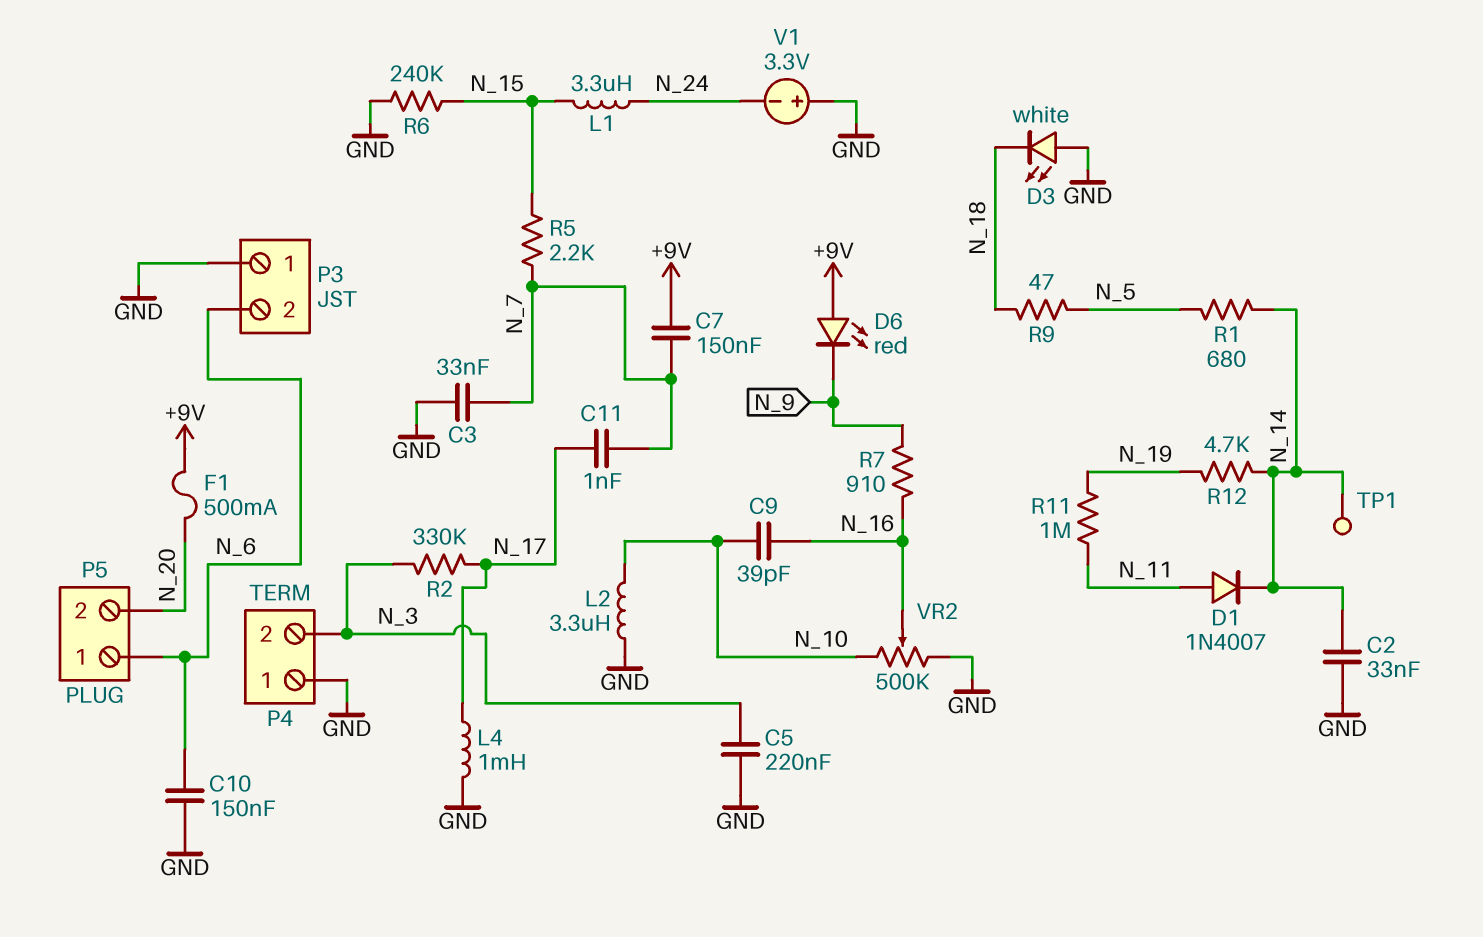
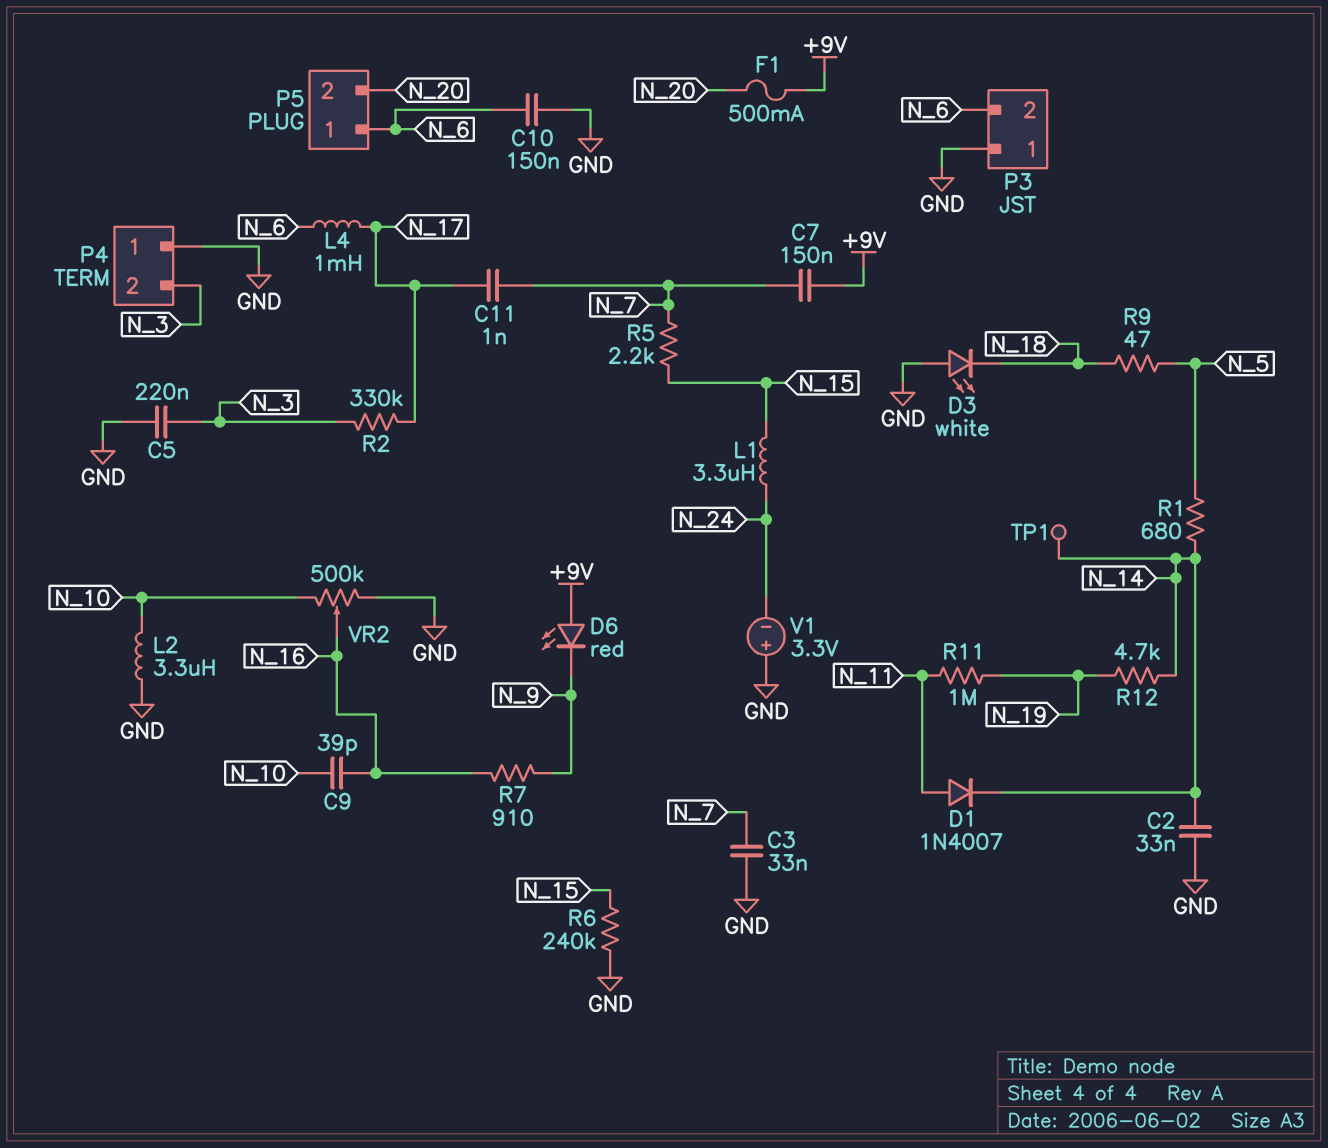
L4: 1mH (GND, N_17) -> 1mH (N_6, N_17)

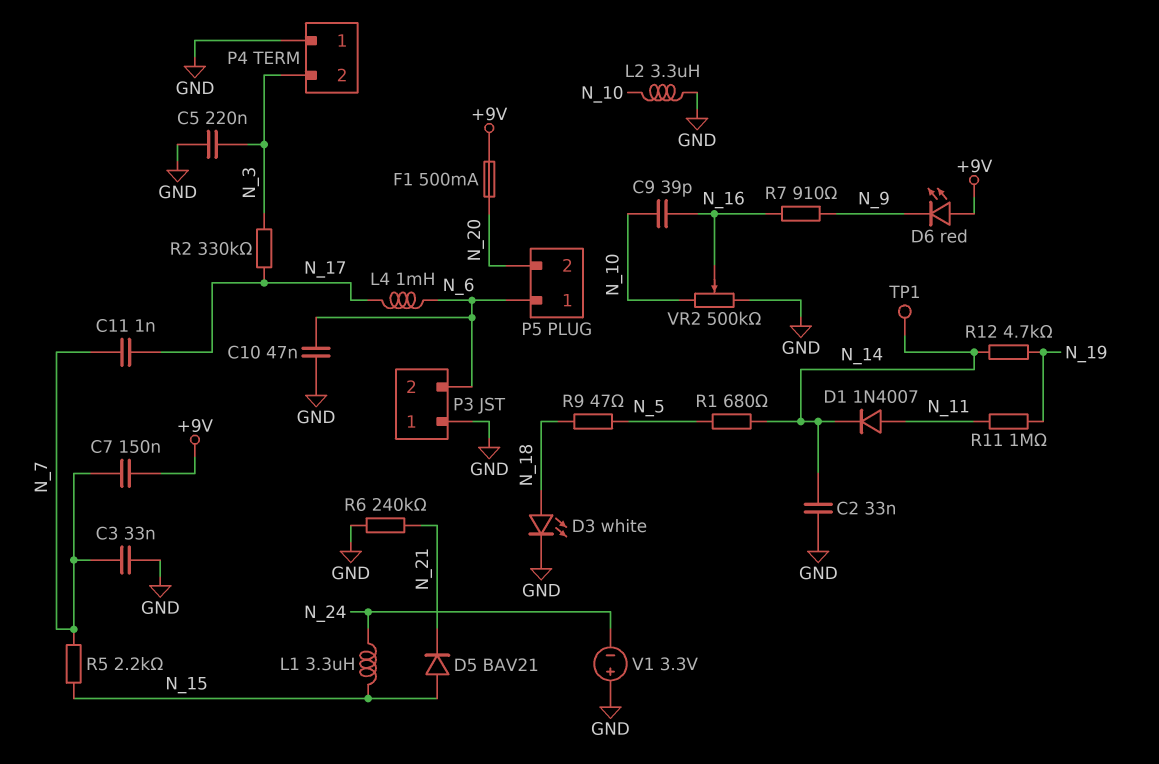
C10: 150nF (GND, N_6) -> 47nF (GND, N_6)
D3: LED white (A GND, K N_18) -> LED white (A N_18, K GND)
D5: none -> diode BAV21 (A N_15, K N_21)
R6: 240k (GND, N_15) -> 240k (GND, N_21)

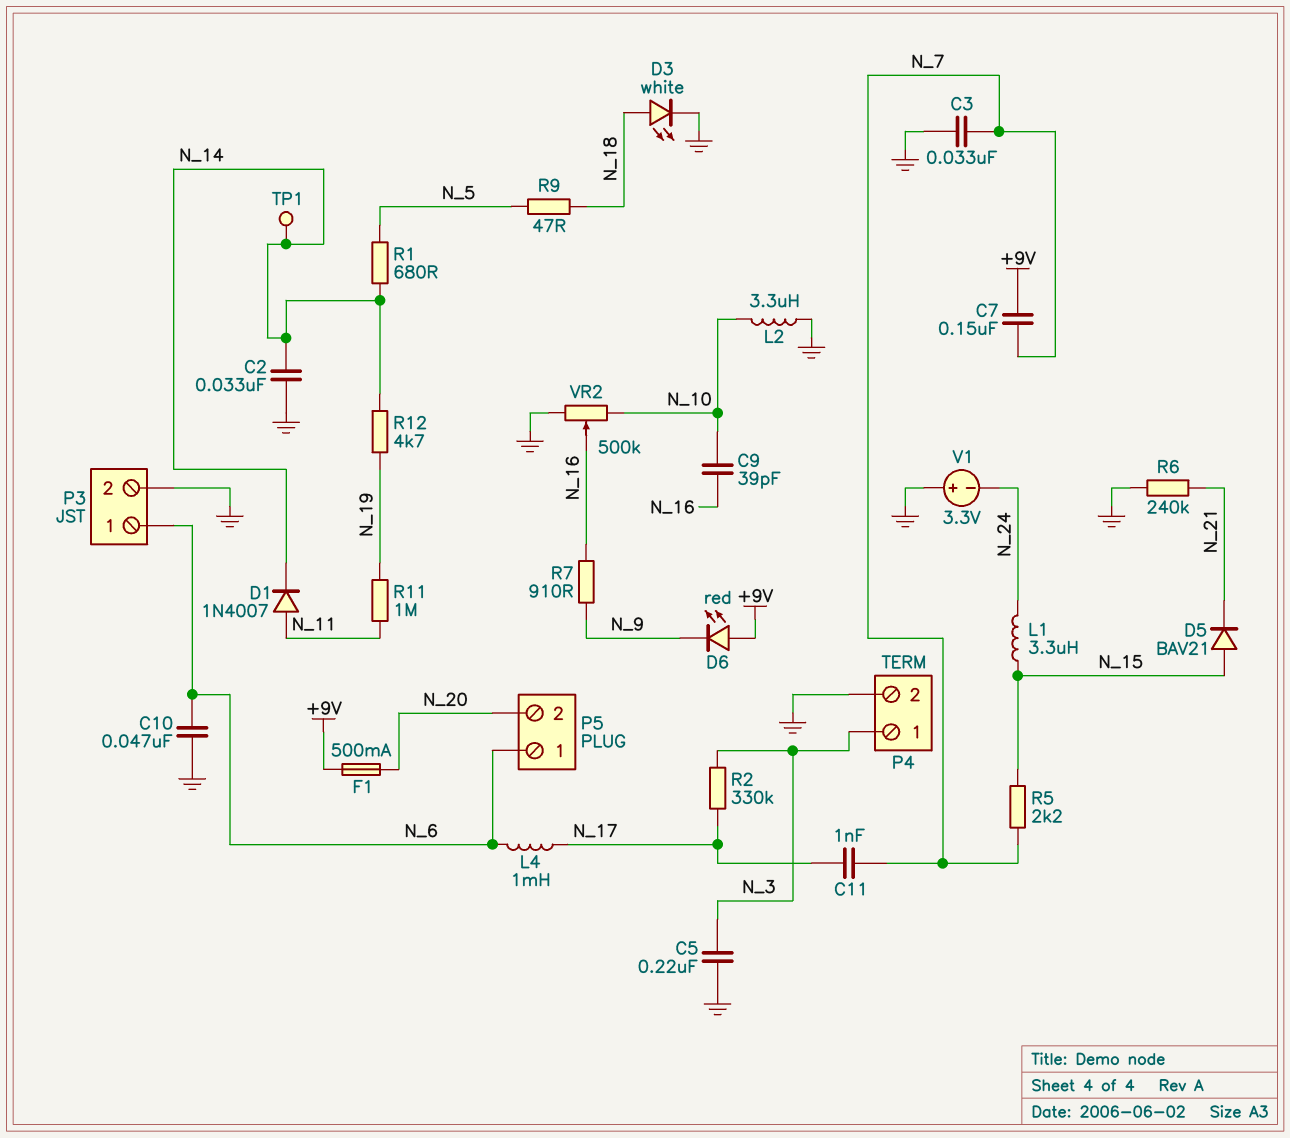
P3 pin 1: GND -> N_6
P3 pin 2: N_6 -> GND
P4 pin 1: GND -> N_3
P4 pin 2: N_3 -> GND

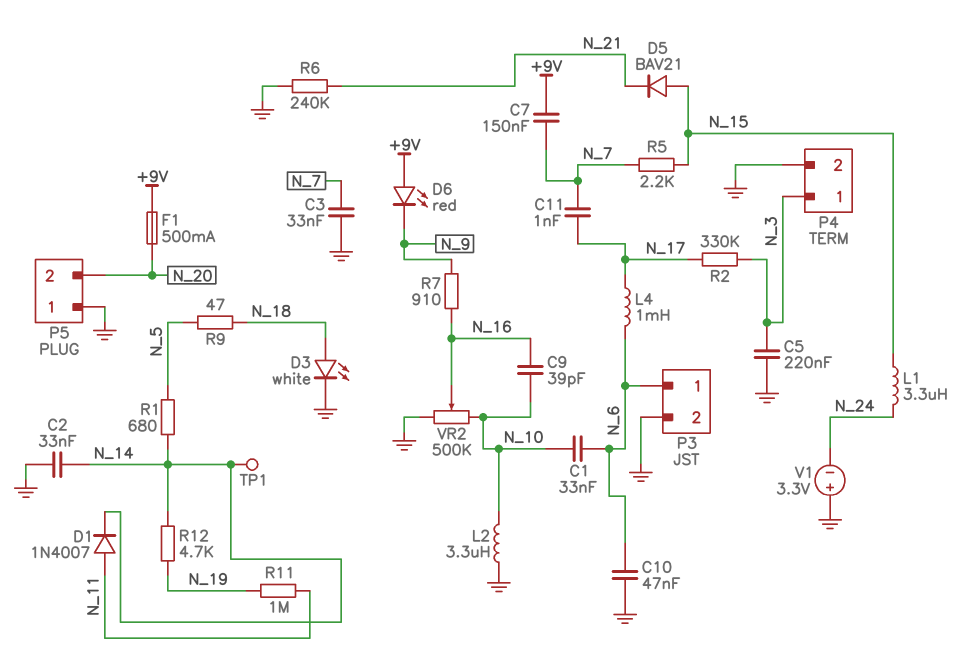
C1: none -> 33nF (N_6, N_10)
P5 pin 1: N_6 -> GND

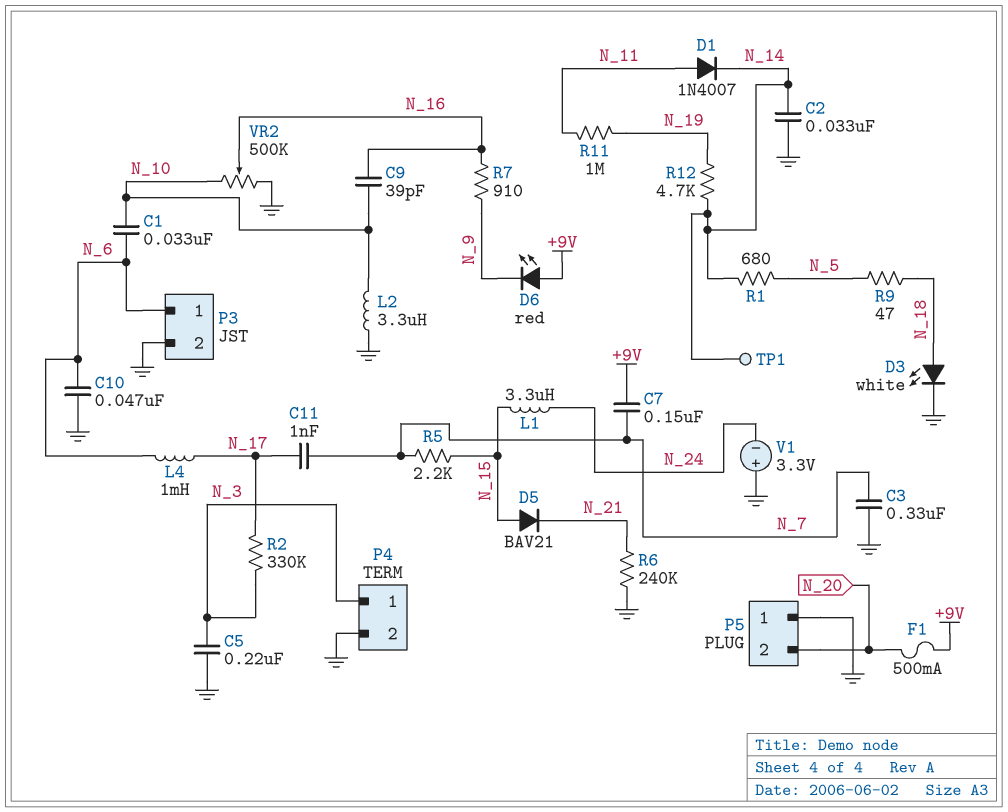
C3: 33nF (GND, N_7) -> 330nF (GND, N_7)

